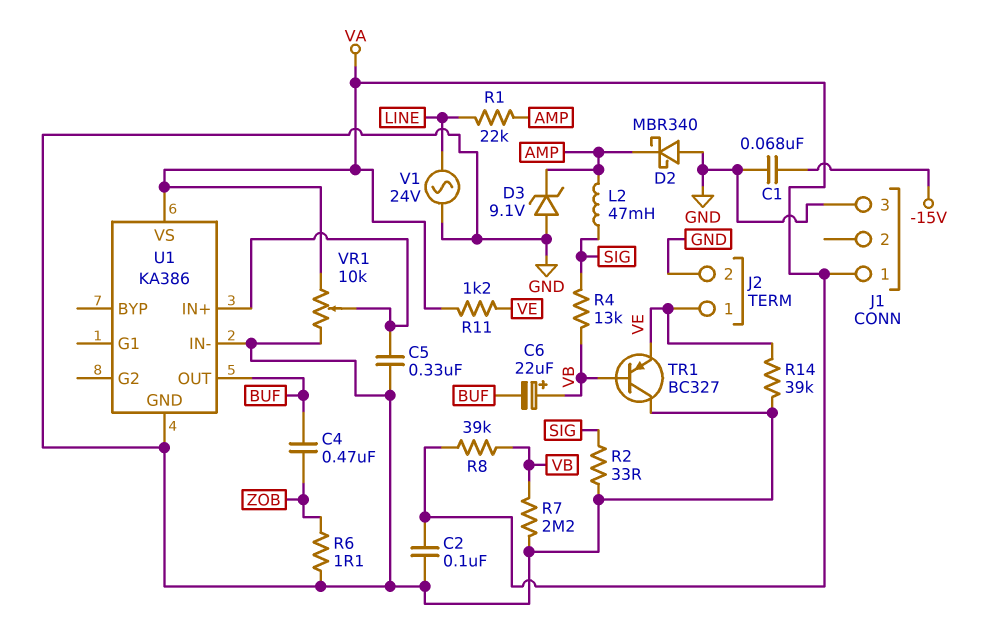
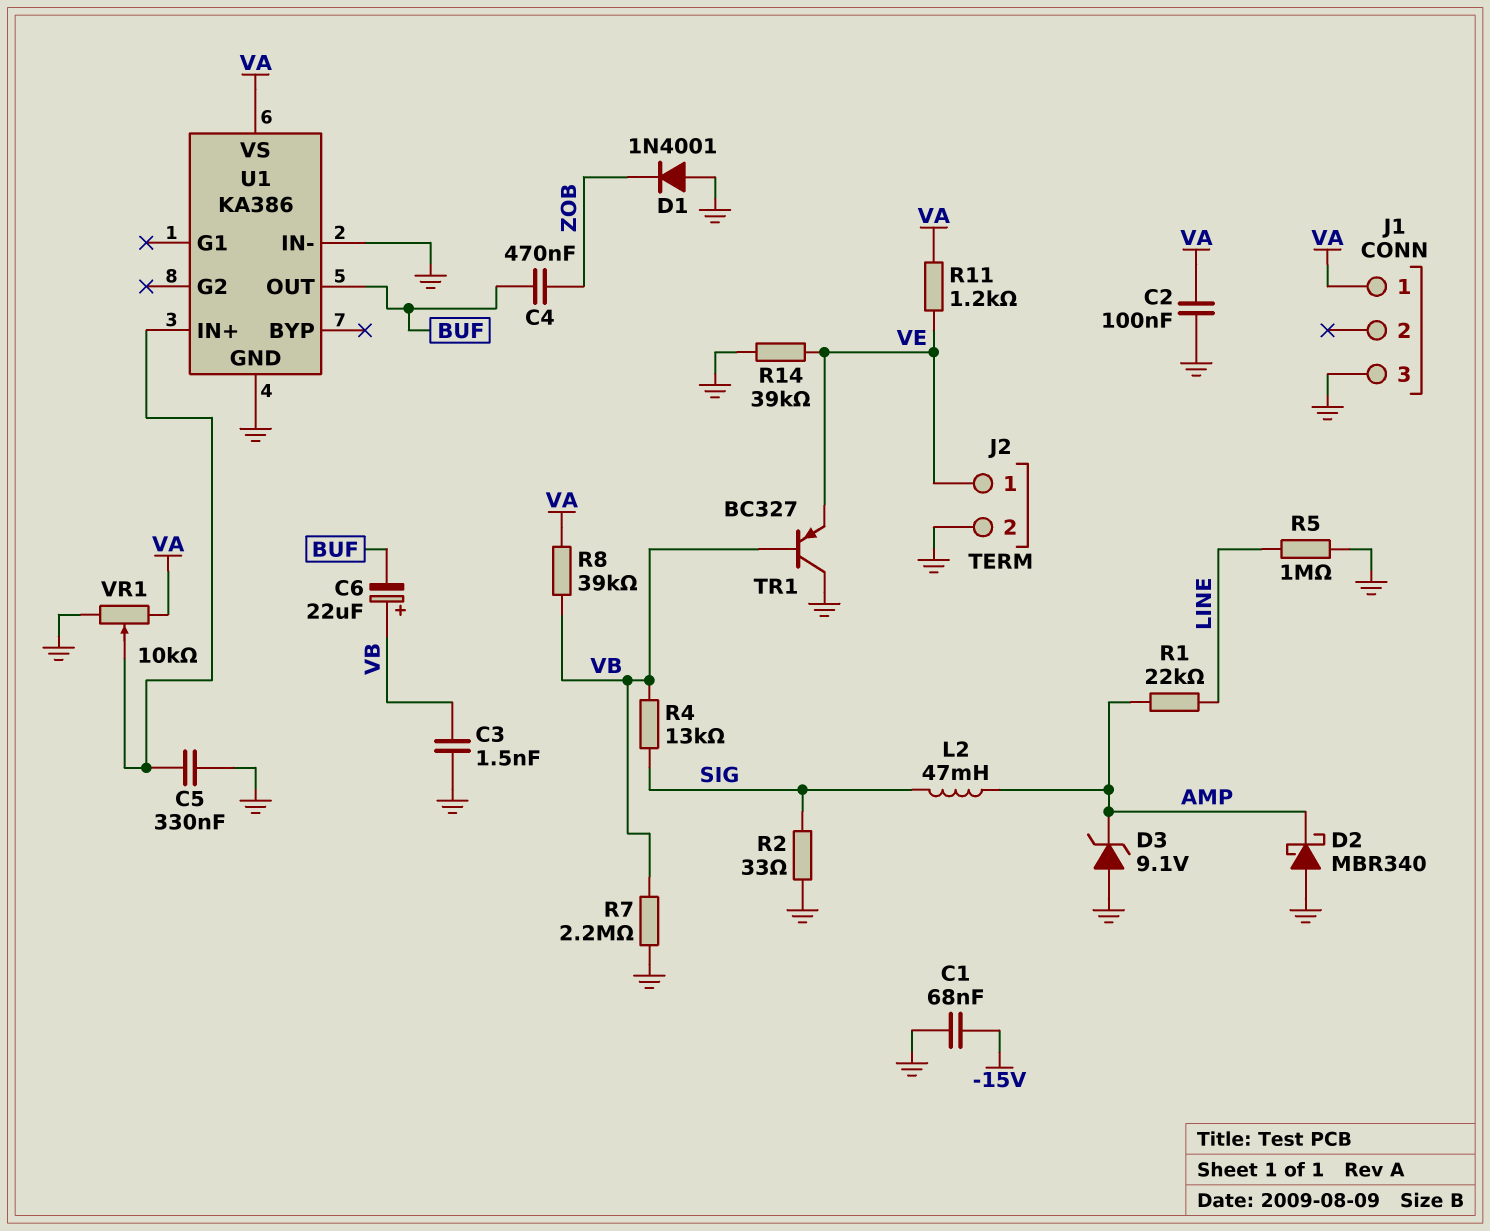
C3: none -> 1.5nF (GND, VB)
D1: none -> diode 1N4001 (A GND, K ZOB)
R5: none -> 1M (GND, LINE)
R6: 1.1 (GND, ZOB) -> none
V1: AC 24V (GND, LINE) -> none

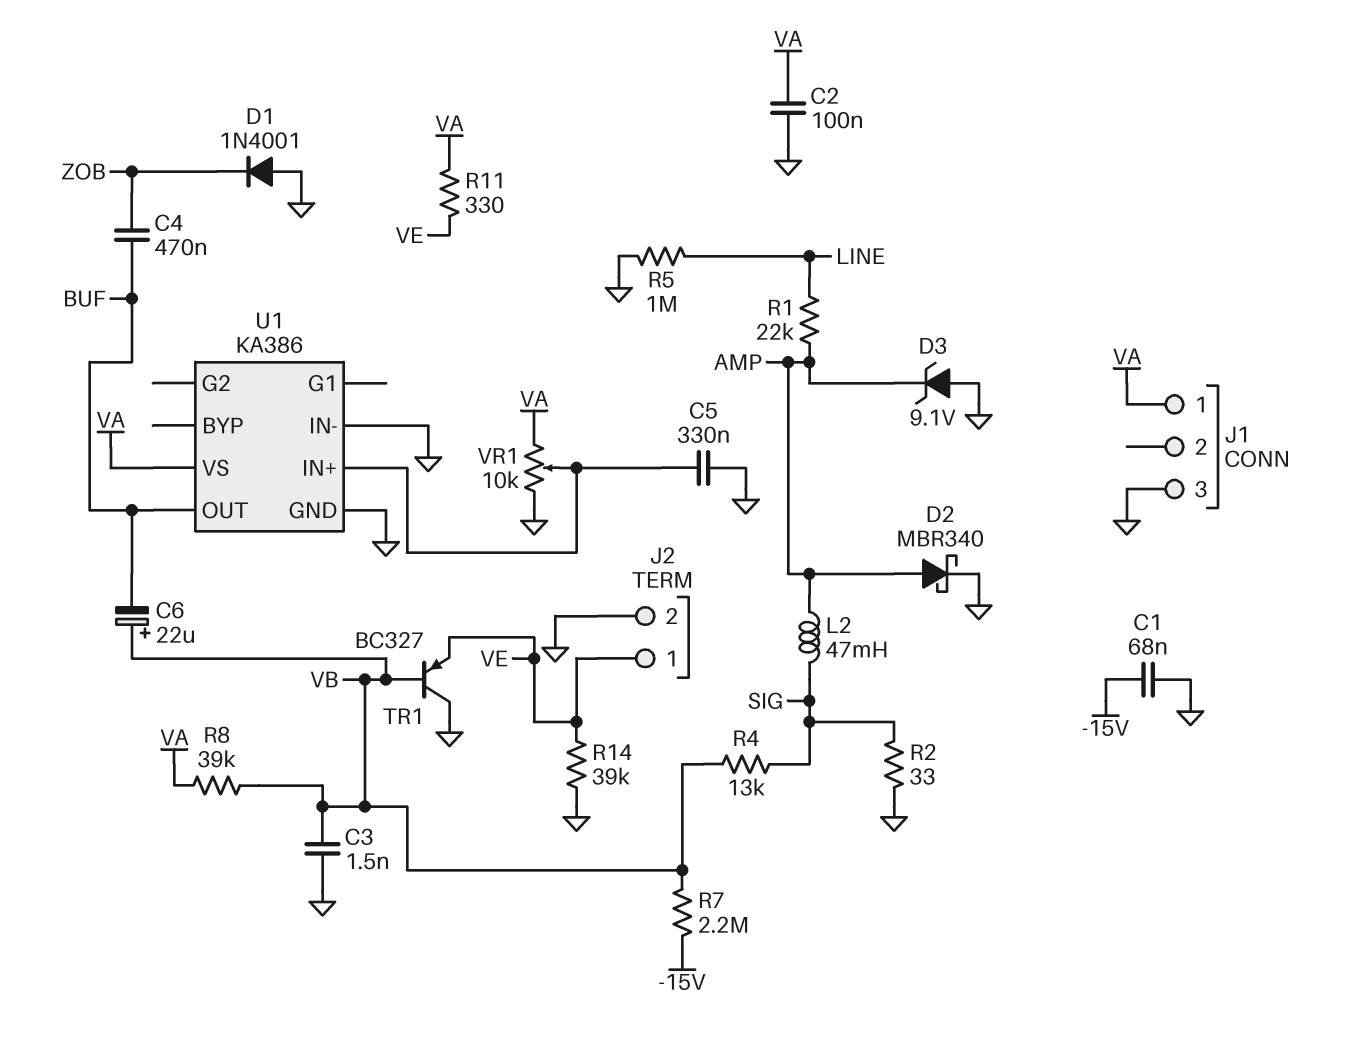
D2: schottky MBR340 (A GND, K AMP) -> schottky MBR340 (A AMP, K GND)
R7: 2.2M (GND, VB) -> 2.2M (-15V, VB)
R11: 1.2k (VA, VE) -> 330 (VA, VE)

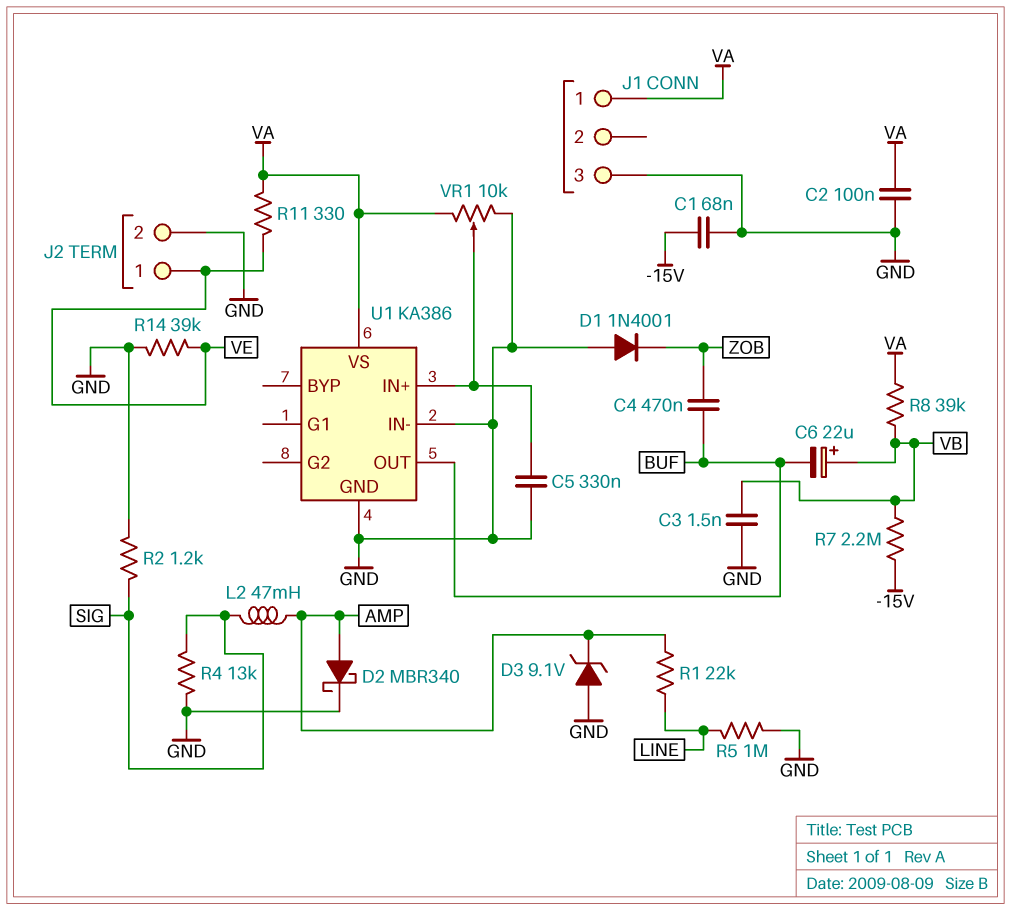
R2: 33 (GND, SIG) -> 1.2k (GND, SIG)
R4: 13k (SIG, VB) -> 13k (GND, SIG)
TR1: PNP BC327 (B VB, C GND, E VE) -> none

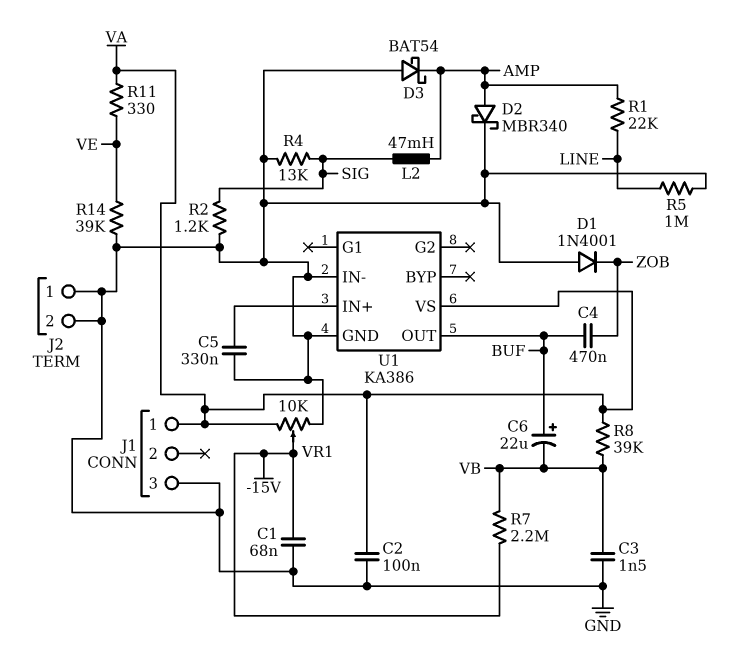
C6: 22uF (plus VB, minus BUF) -> 22uF (plus BUF, minus VB)
D3: zener 9.1V (A GND, K AMP) -> schottky BAT54 (A GND, K AMP)
J2 pin 1: VE -> GND
VR1: 10k (GND, VA, wiper U1/IN+) -> 10k (GND, VA, wiper -15V)

